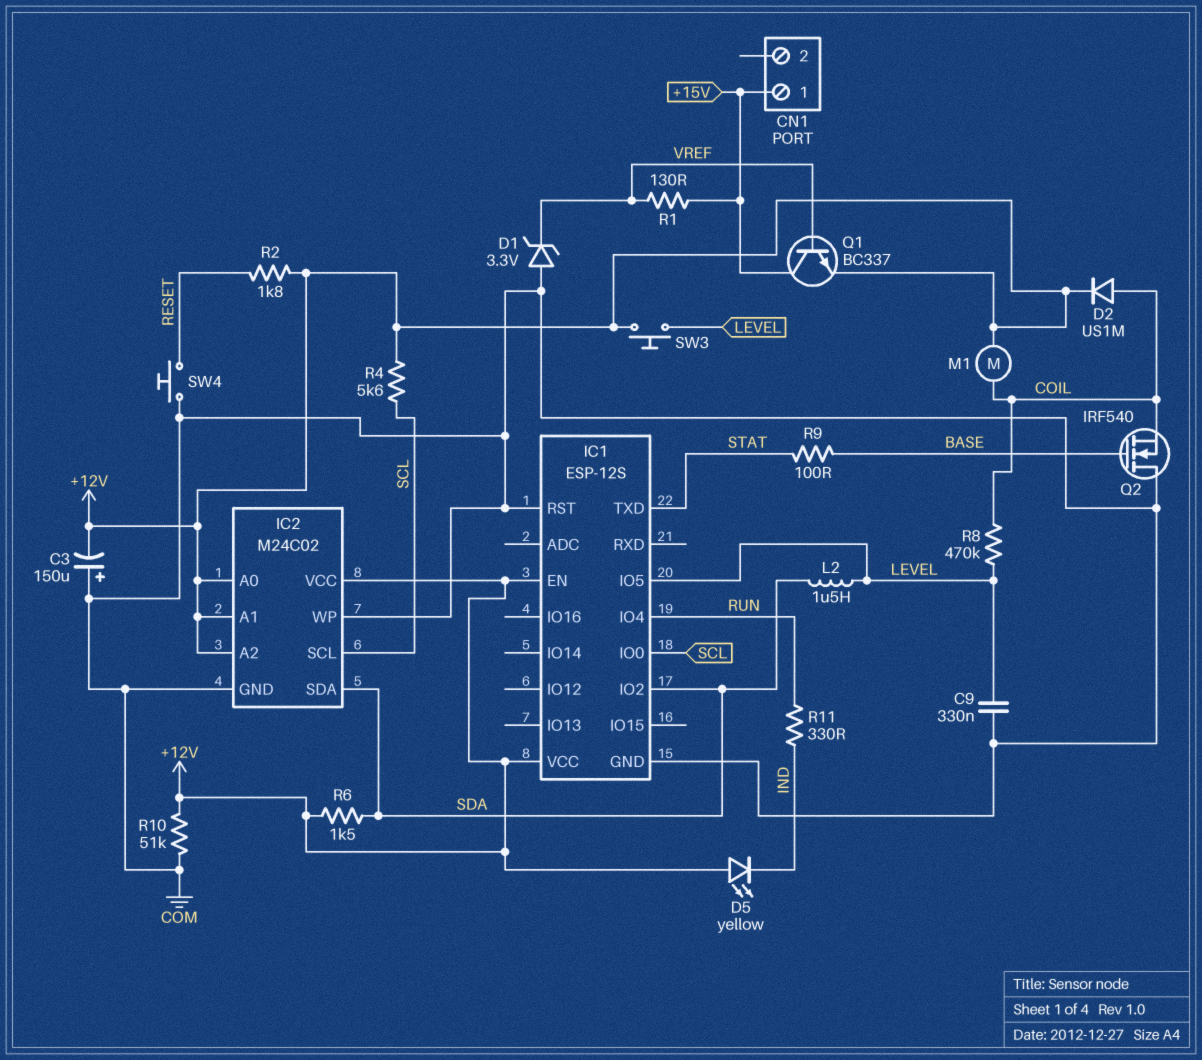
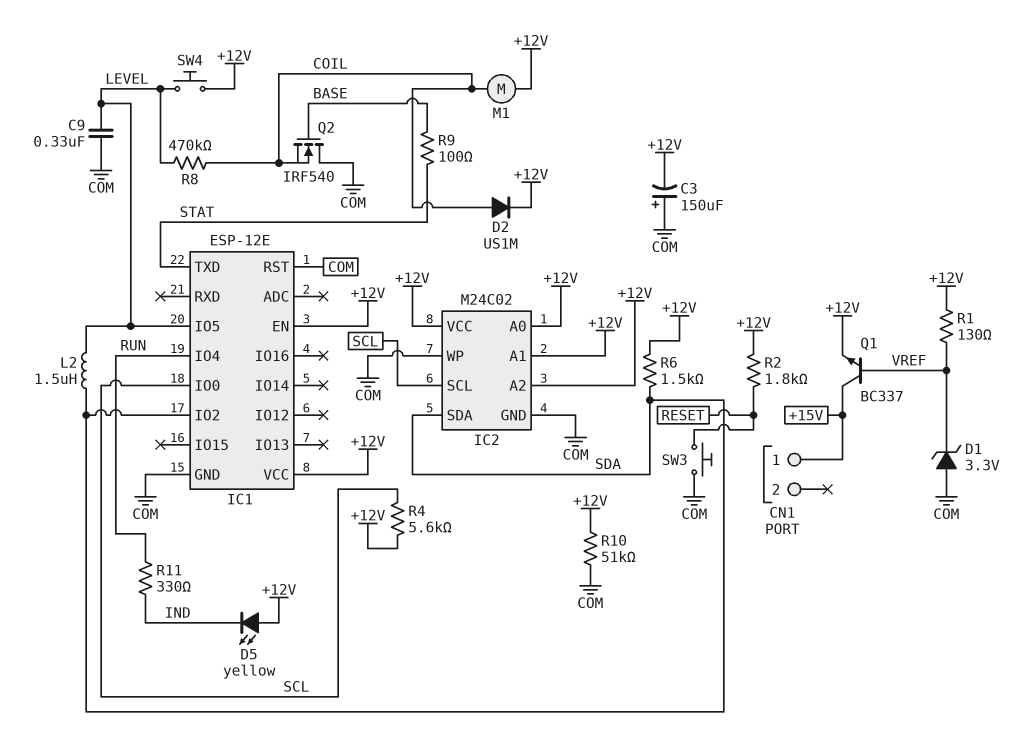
IC1: ESP-12S -> ESP-12E
R1: 130 (+15V, VREF) -> 130 (+12V, VREF)
SW3: button (+12V, LEVEL) -> button (COM, RESET)
SW4: button (COM, RESET) -> button (+12V, LEVEL)

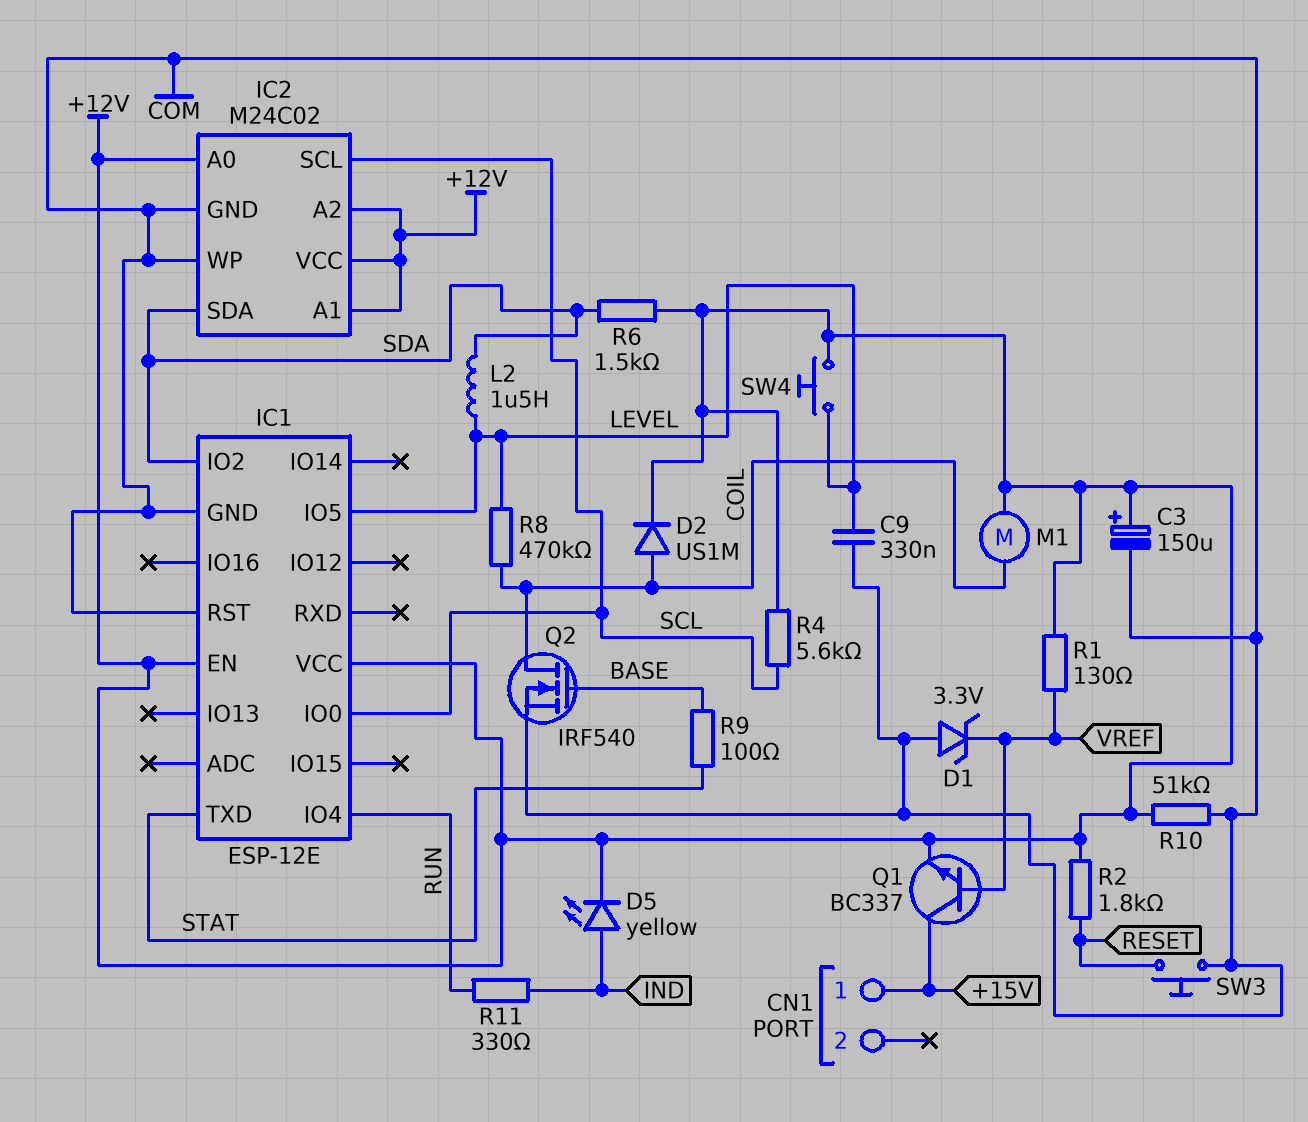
C3: 150uF (plus COM, minus +12V) -> 150uF (plus +12V, minus COM)
D5: LED yellow (A +12V, K IND) -> LED yellow (A IND, K +12V)
Q2: NMOS IRF540 (G BASE, D COM, S COIL) -> NMOS IRF540 (G BASE, D COIL, S COM)

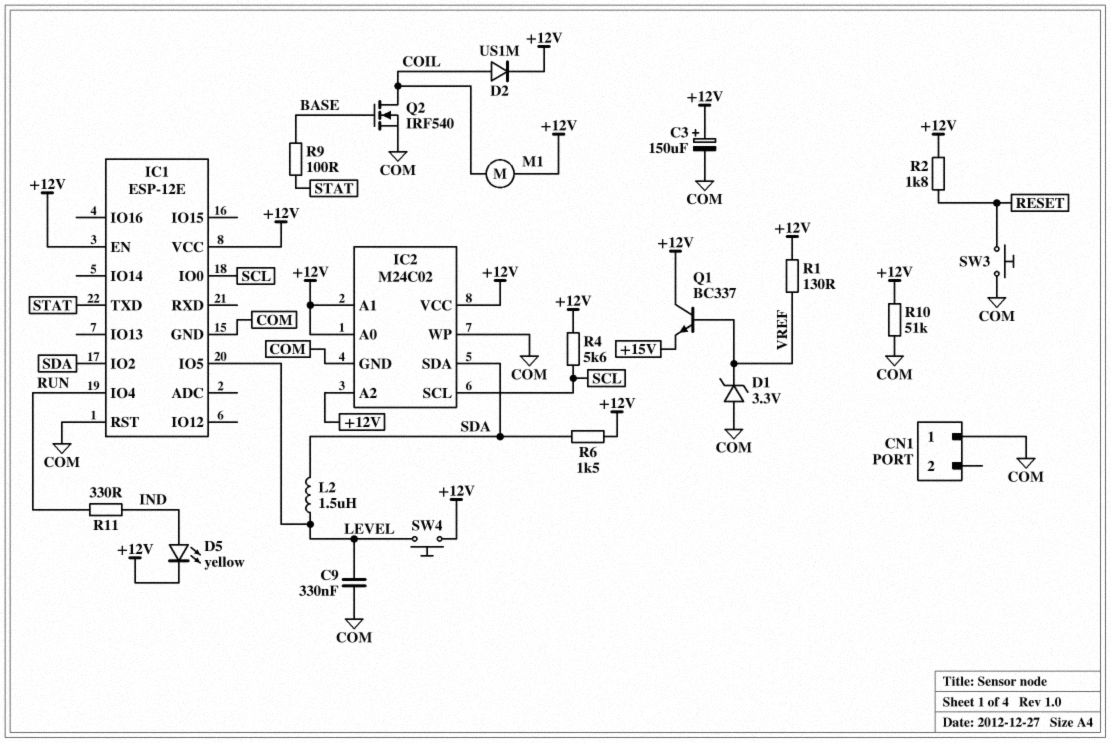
CN1 pin 1: +15V -> COM
Q1: NPN BC337 (B VREF, C +15V, E +12V) -> NPN BC337 (B VREF, C +12V, E +15V)
R8: 470k (COIL, LEVEL) -> none

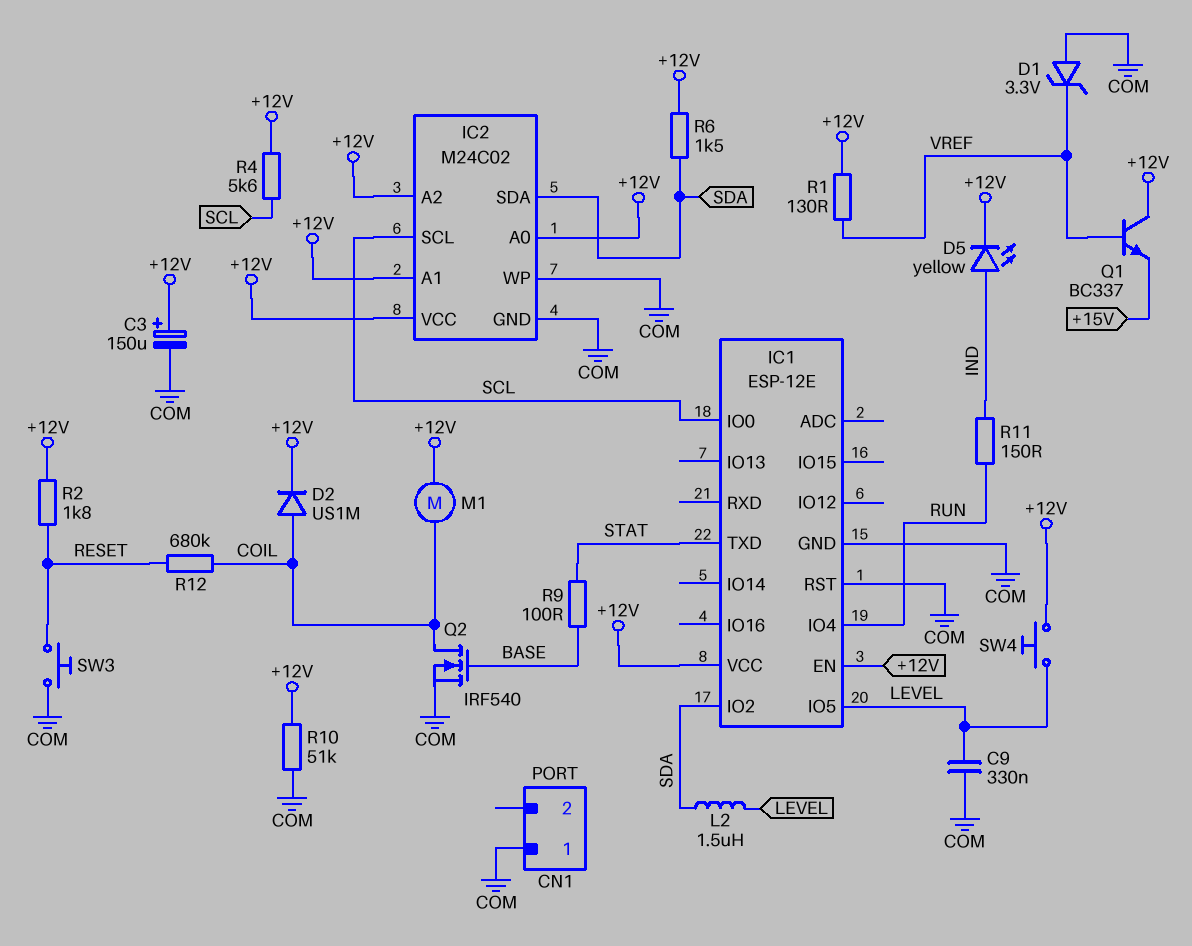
R11: 330 (IND, RUN) -> 150 (IND, RUN)
R12: none -> 680k (COIL, RESET)

